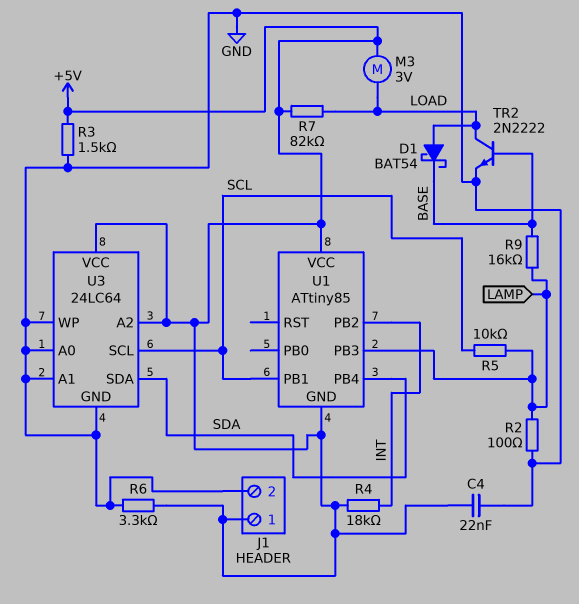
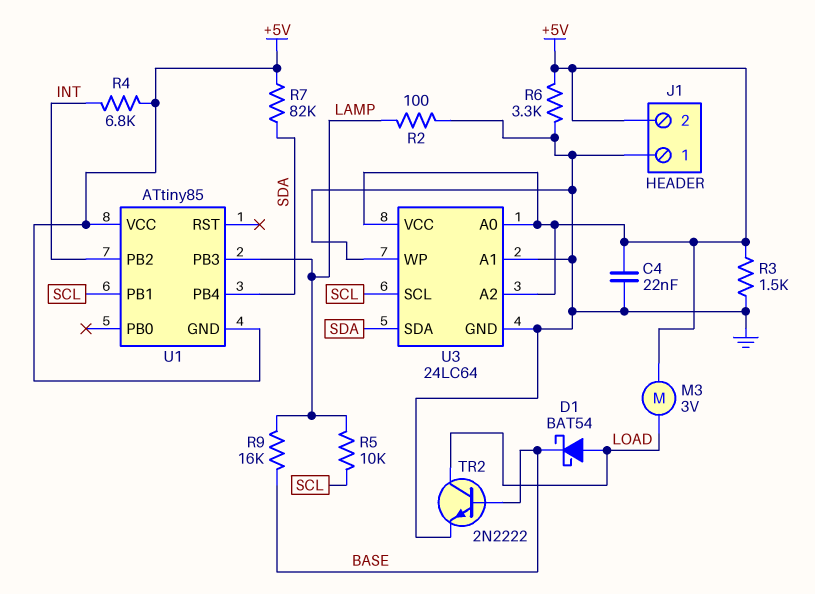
J1 pin 1: +5V -> GND
J1 pin 2: GND -> +5V
R4: 18k (+5V, INT) -> 6.8k (+5V, INT)
R7: 82k (+5V, LOAD) -> 82k (+5V, SDA)
U3 pin A0: GND -> +5V

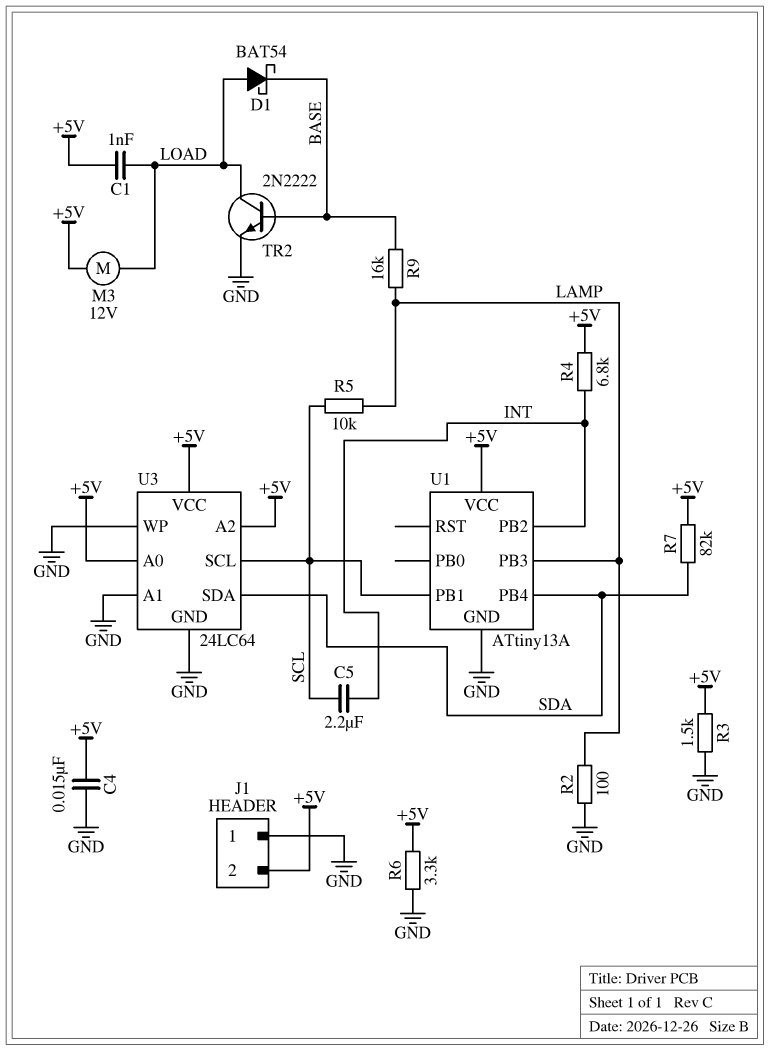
C1: none -> 1nF (+5V, LOAD)
C4: 22nF (+5V, GND) -> 15nF (+5V, GND)
C5: none -> 2.2uF (INT, SCL)
M3: motor 3V (+5V, LOAD) -> motor 12V (+5V, LOAD)
U1: ATtiny85 -> ATtiny13A
U1 pin GND: +5V -> GND

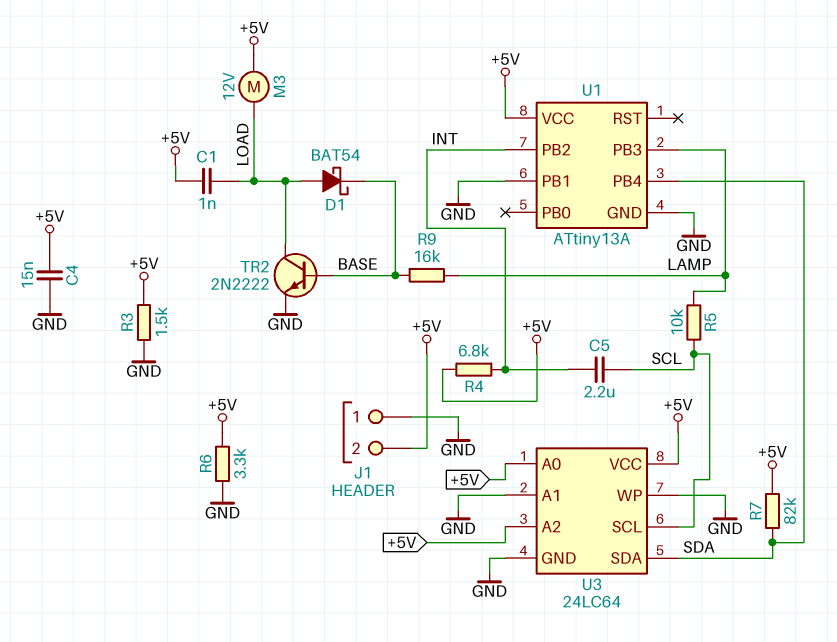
R2: 100 (GND, LAMP) -> none
U1 pin PB1: SCL -> GND

